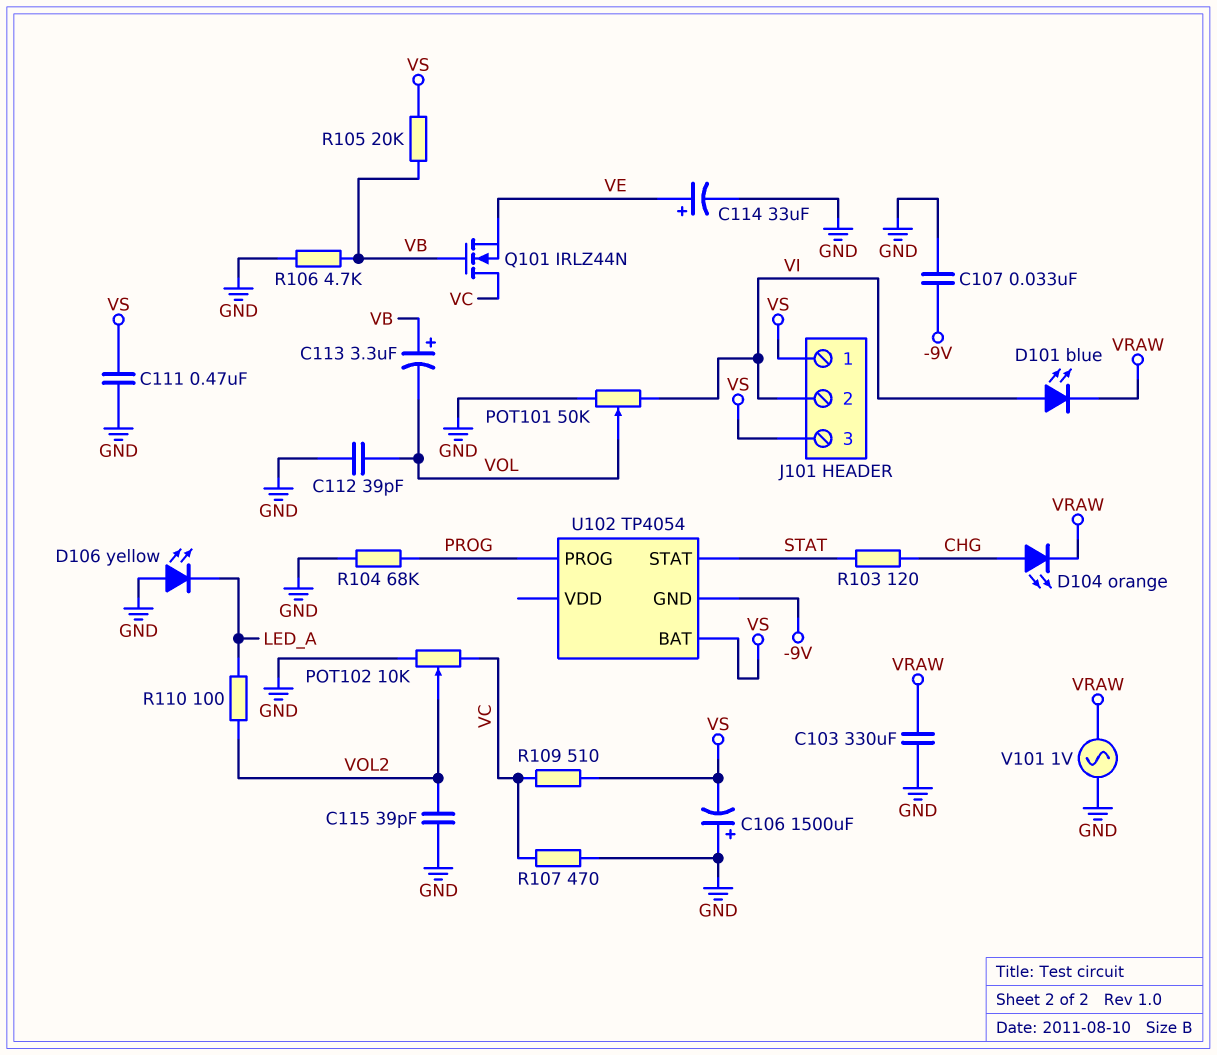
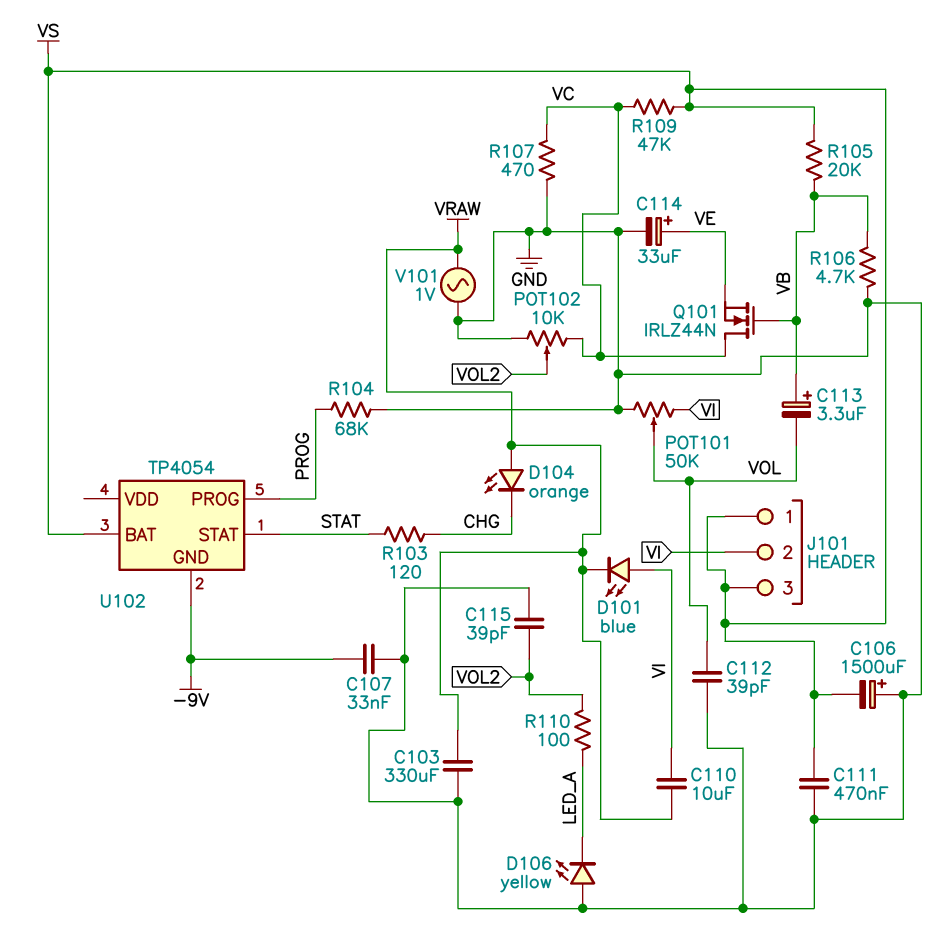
C110: none -> 10uF (VI, VRAW)
D104: LED orange (A CHG, K VRAW) -> LED orange (A VRAW, K CHG)
R109: 510 (VC, VS) -> 47k (VC, VS)

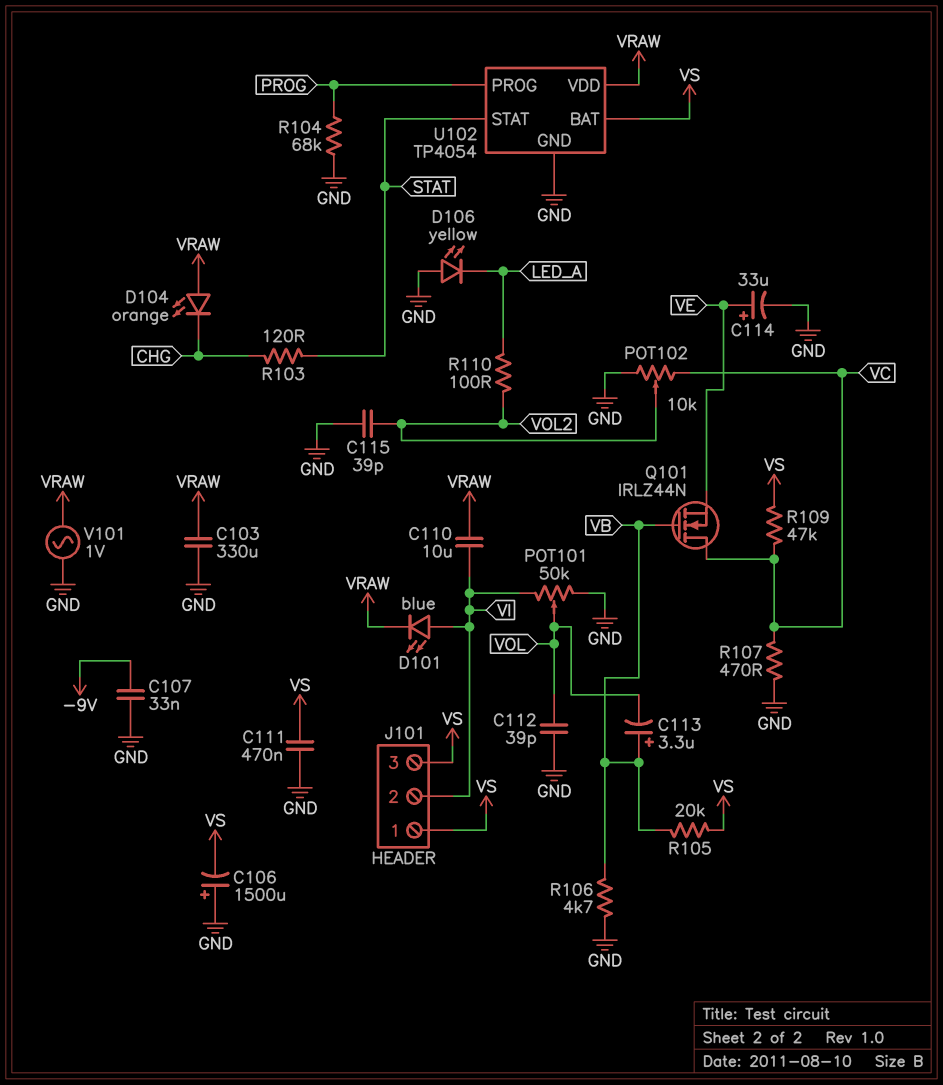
U102 pin GND: -9V -> GND
U102 pin VDD: none -> VRAW

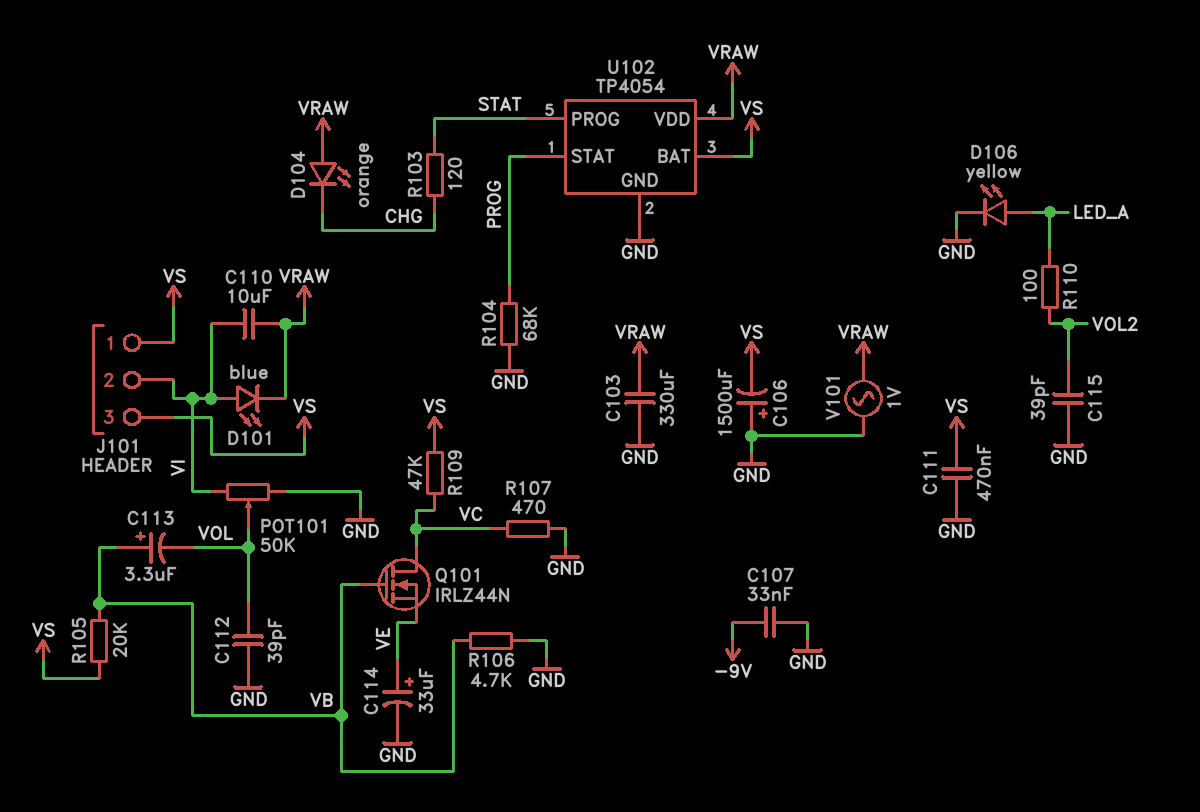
D106: LED yellow (A GND, K LED_A) -> LED yellow (A LED_A, K GND)
POT102: 10k (GND, VC, wiper VOL2) -> none
U102 pin PROG: PROG -> STAT
U102 pin STAT: STAT -> PROG

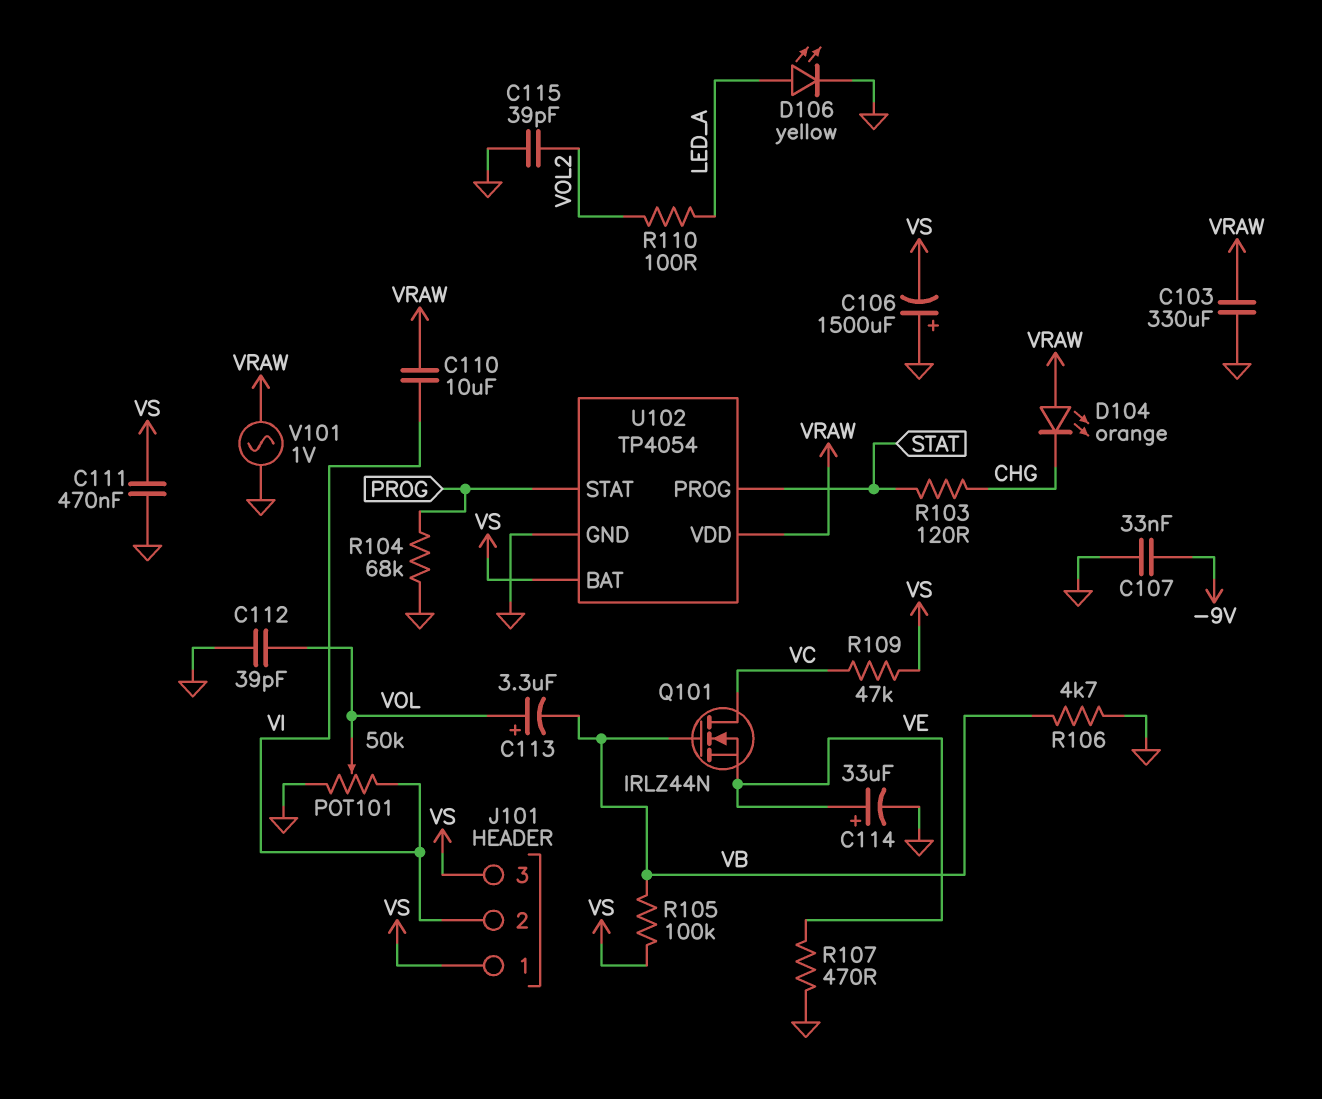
C113: 3.3uF (plus VB, minus VOL) -> 3.3uF (plus VOL, minus VB)
D101: LED blue (A VI, K VRAW) -> none
R105: 20k (VB, VS) -> 100k (VB, VS)
R107: 470 (GND, VC) -> 470 (GND, VE)

